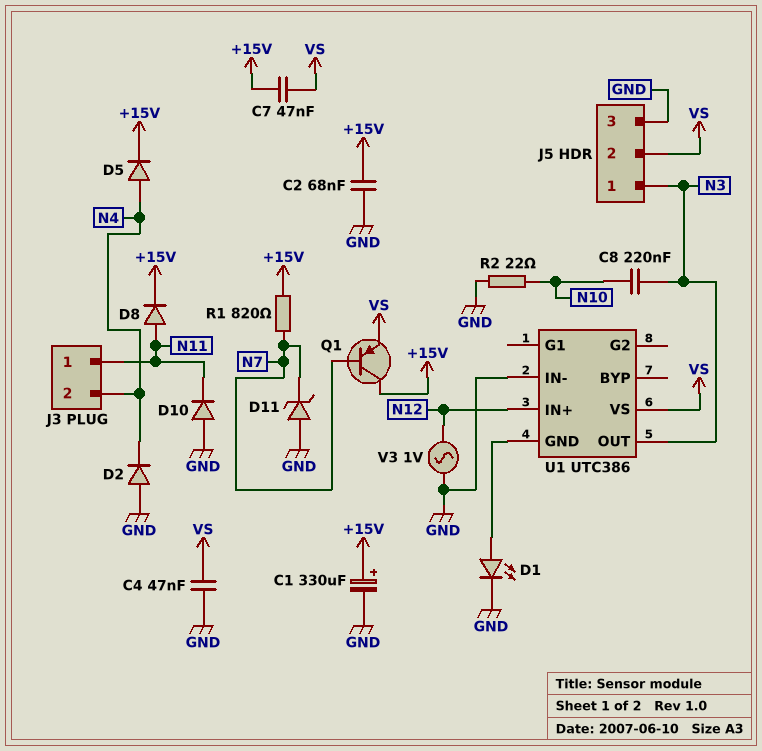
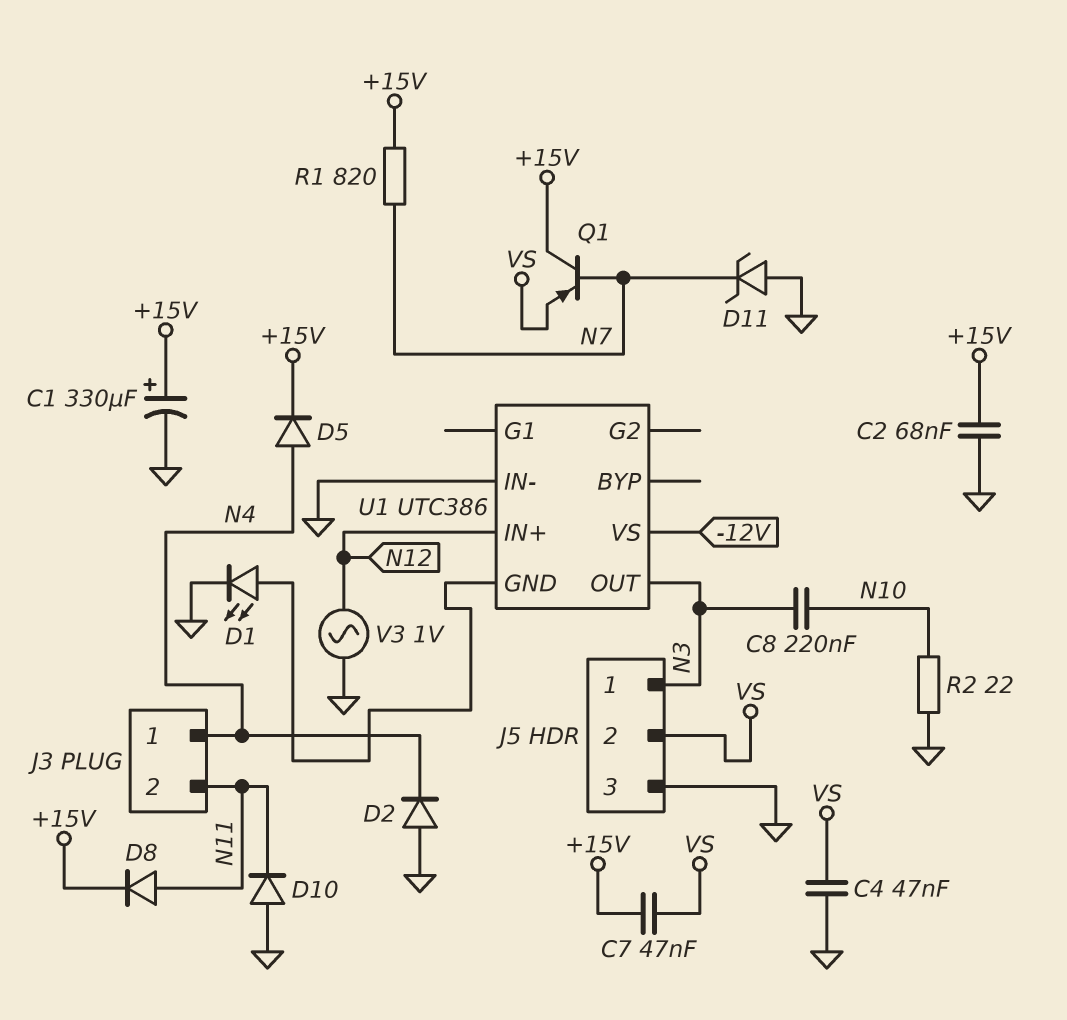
J3 pin 1: N11 -> N4
J3 pin 2: N4 -> N11
U1 pin VS: VS -> -12V

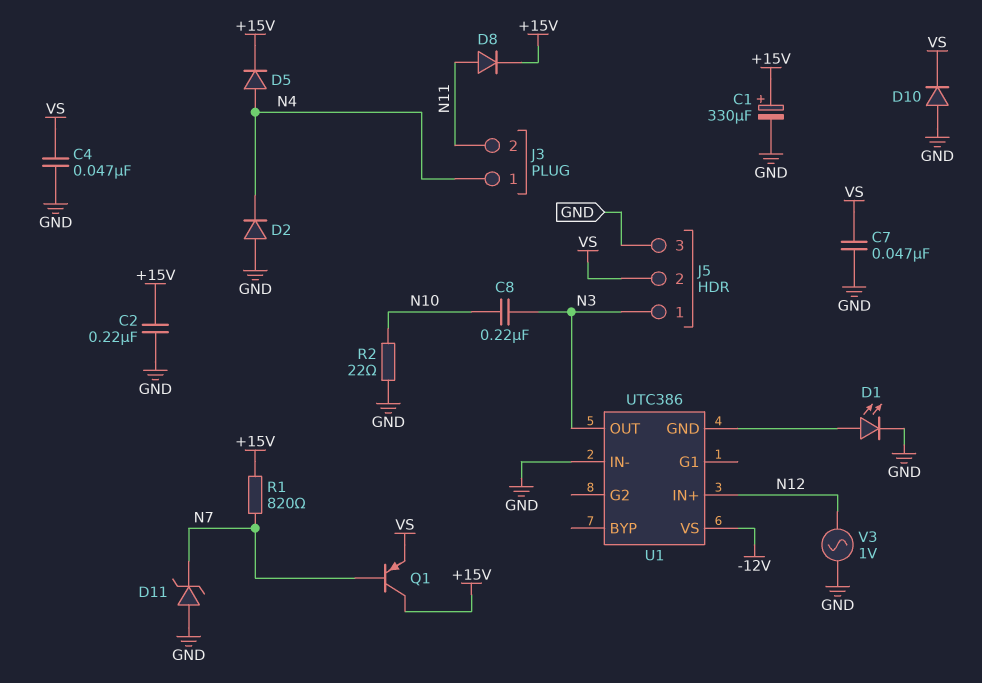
C2: 68nF (+15V, GND) -> 220nF (+15V, GND)
C7: 47nF (+15V, VS) -> 47nF (GND, VS)
D10: diode (A GND, K N11) -> diode (A GND, K VS)

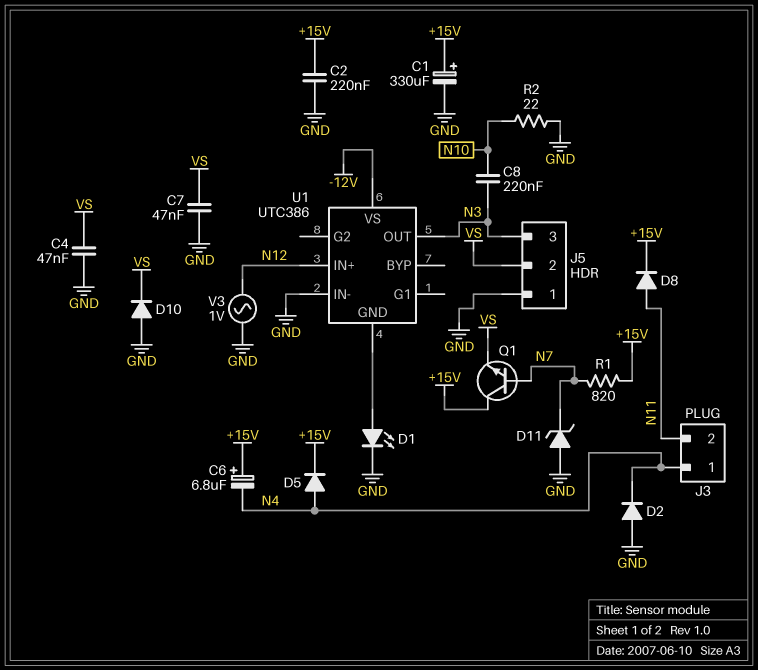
C6: none -> 6.8uF (plus +15V, minus N4)
J5 pin 1: N3 -> GND
J5 pin 3: GND -> N3
Q1: PNP (B N7, C +15V, E VS) -> NPN (B N7, C +15V, E VS)

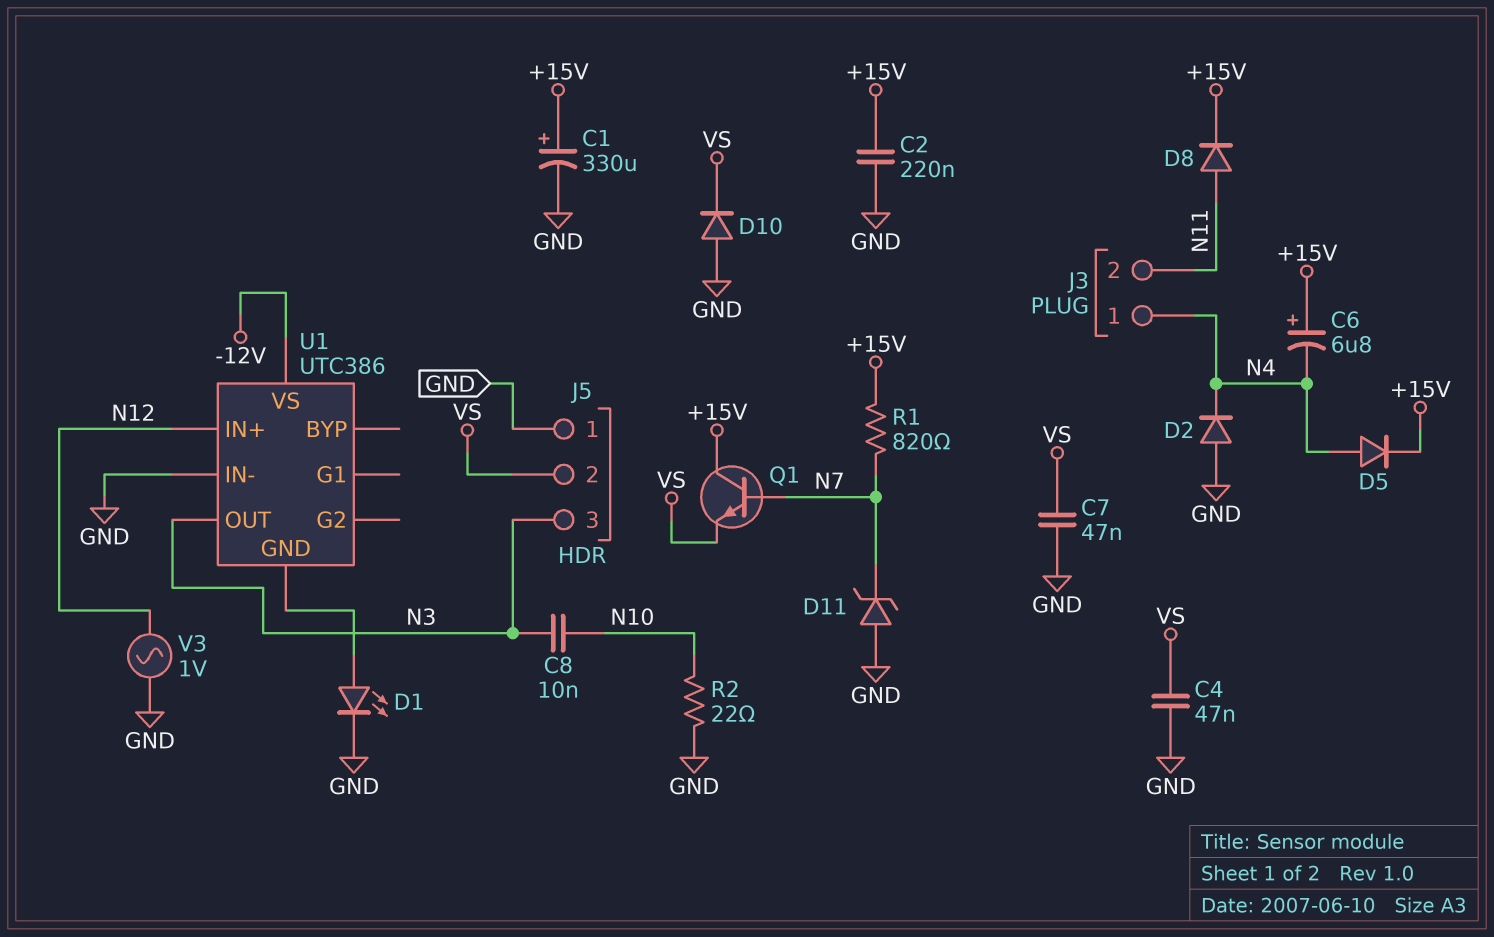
C8: 220nF (N3, N10) -> 10nF (N3, N10)

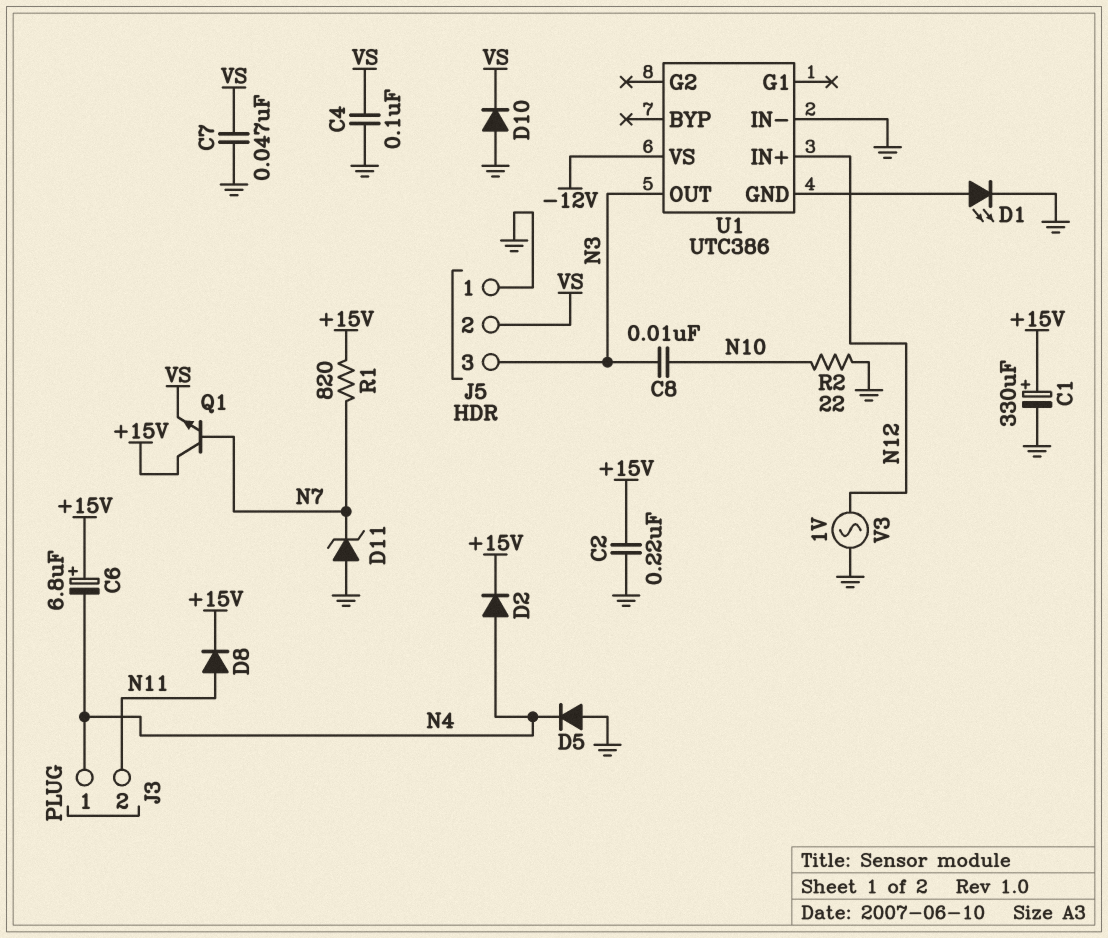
C4: 47nF (GND, VS) -> 100nF (GND, VS)
D2: diode (A GND, K N4) -> diode (A N4, K +15V)
D5: diode (A N4, K +15V) -> diode (A GND, K N4)

